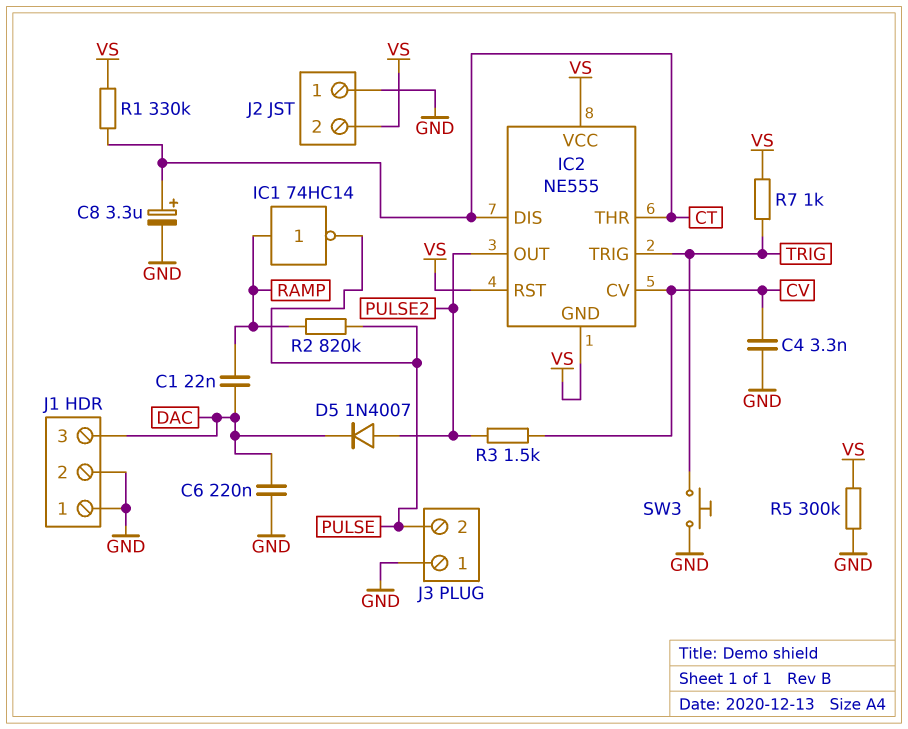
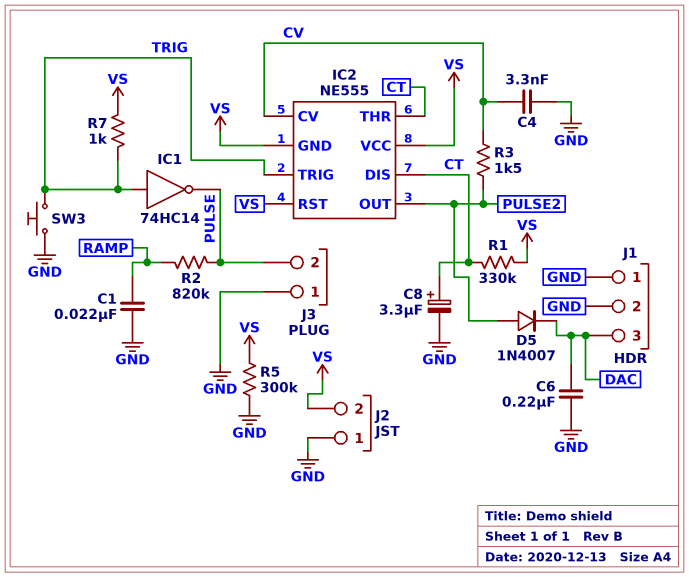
C1: 22nF (DAC, RAMP) -> 22nF (GND, RAMP)
IC1: NOT 74HC14 (in RAMP, out PULSE) -> NOT 74HC14 (in TRIG, out PULSE)

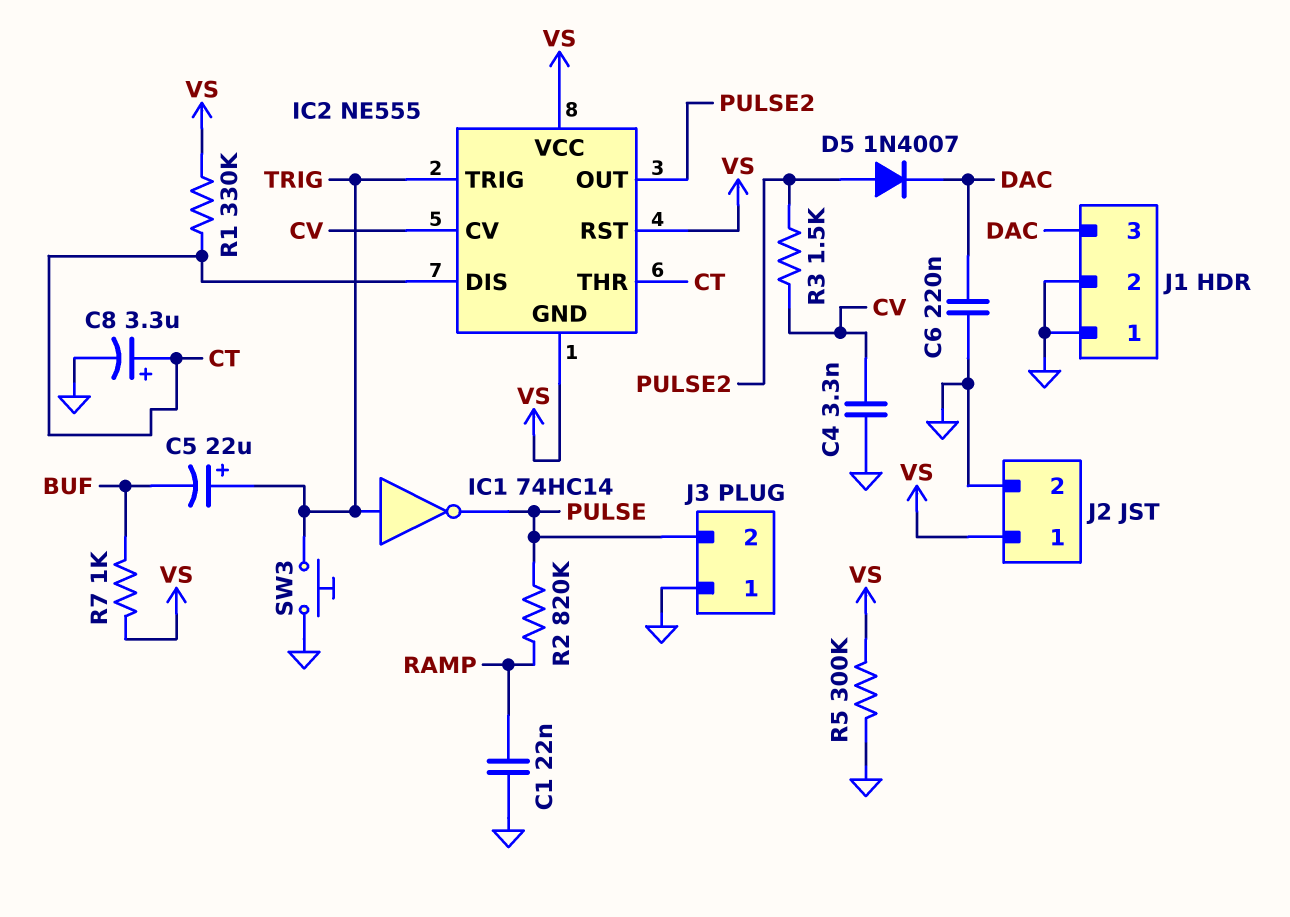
C5: none -> 22uF (plus TRIG, minus BUF)
J2 pin 1: GND -> VS
J2 pin 2: VS -> GND
R7: 1k (TRIG, VS) -> 1k (BUF, VS)

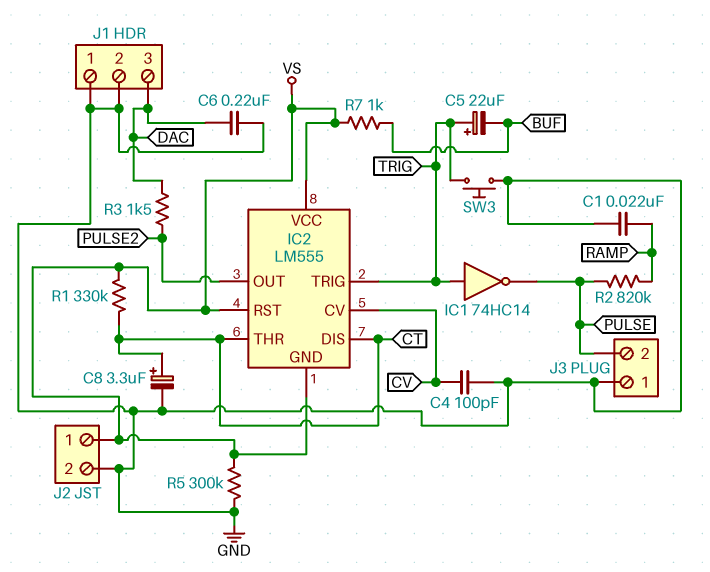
C4: 3.3nF (CV, GND) -> 100pF (CV, GND)
D5: diode 1N4007 (A PULSE2, K DAC) -> none
IC2: NE555 -> LM555
R3: 1.5k (CV, PULSE2) -> 1.5k (DAC, PULSE2)

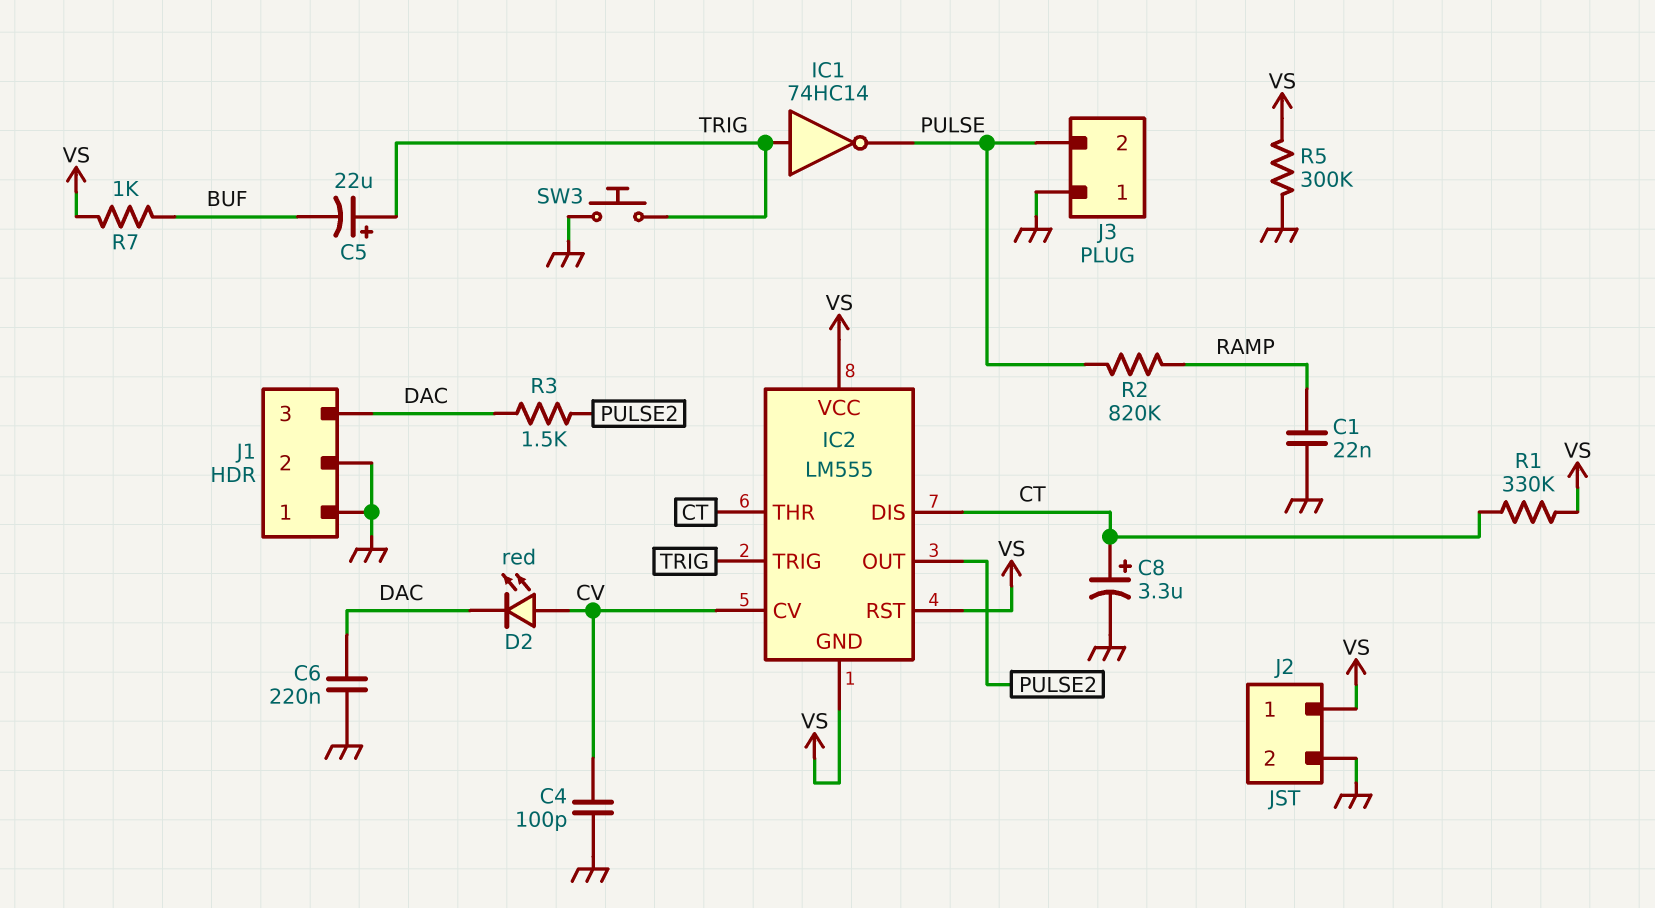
D2: none -> LED red (A CV, K DAC)

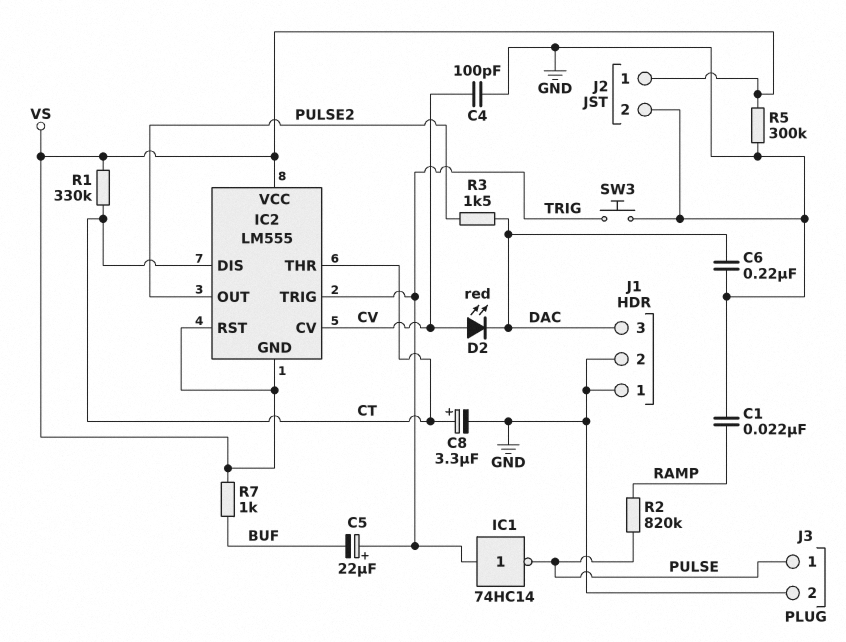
J3 pin 1: GND -> PULSE
J3 pin 2: PULSE -> GND

